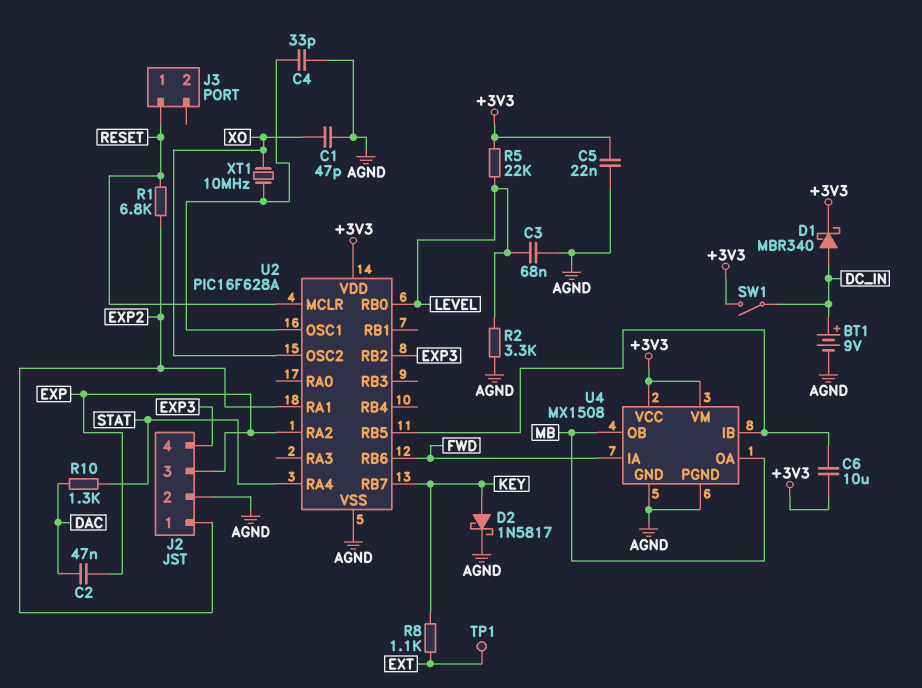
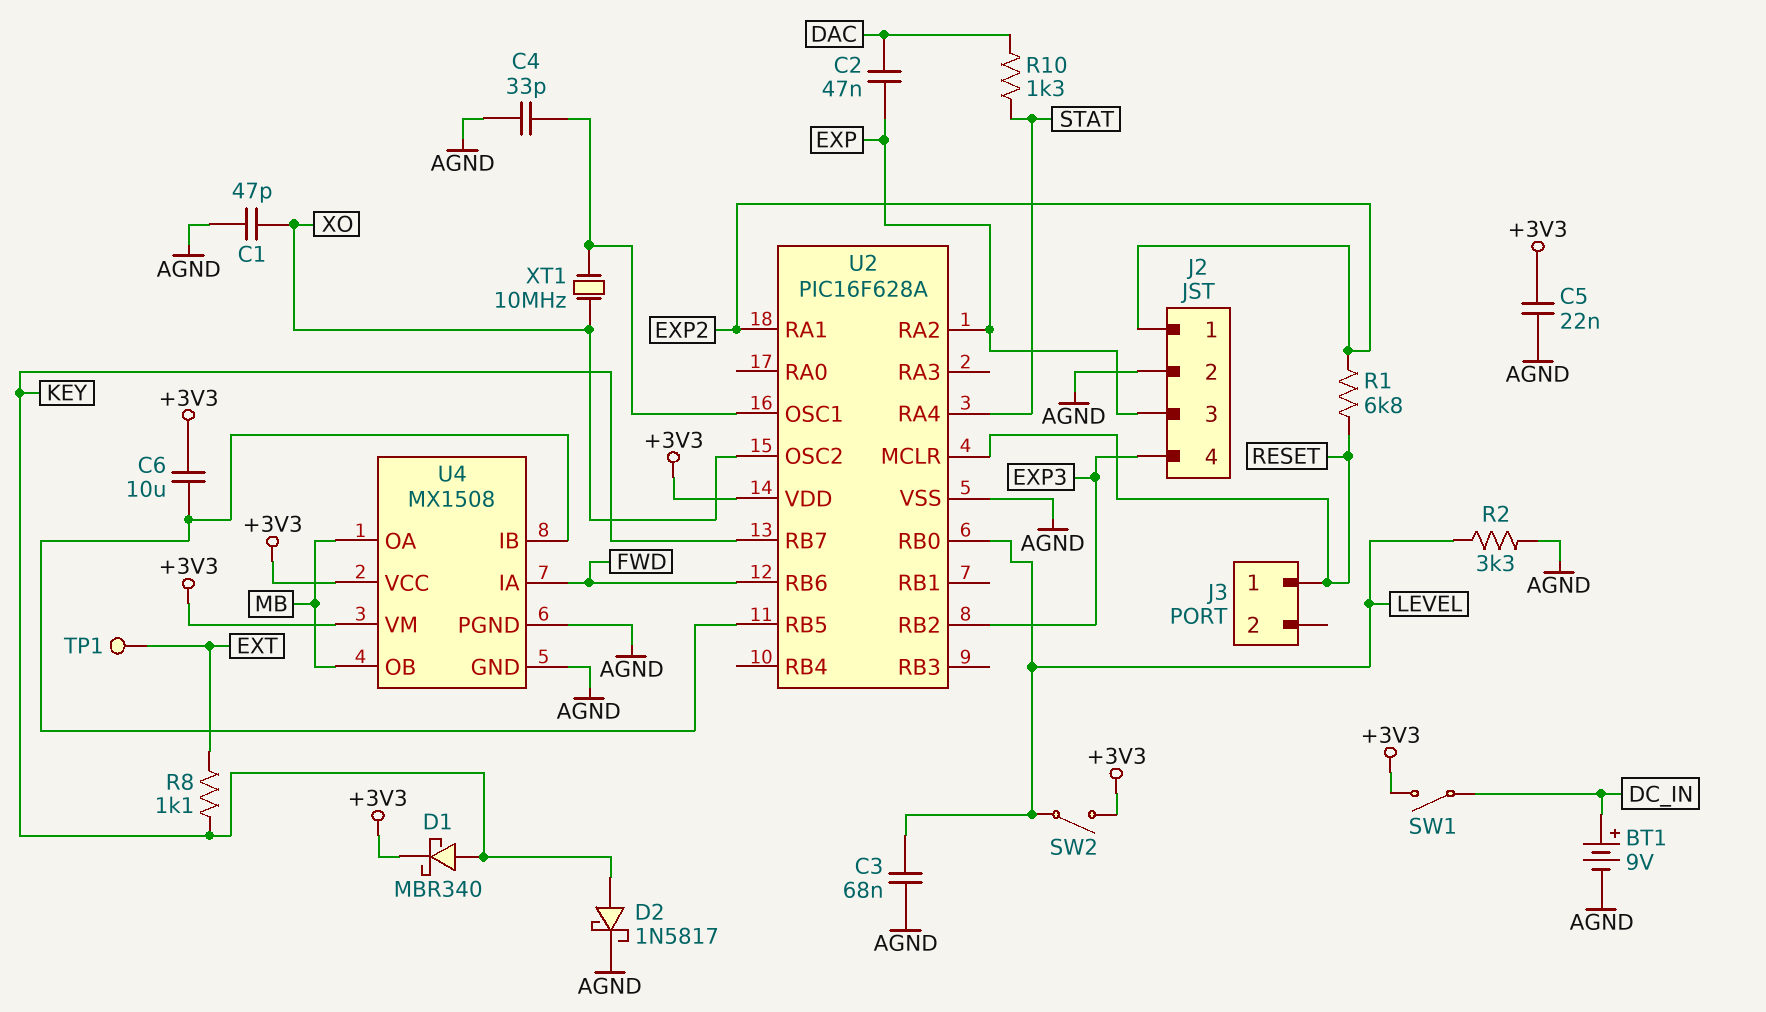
D1: schottky MBR340 (A DC_IN, K +3V3) -> schottky MBR340 (A KEY, K +3V3)
R5: 22k (+3V3, LEVEL) -> none
SW2: none -> switch (+3V3, LEVEL)

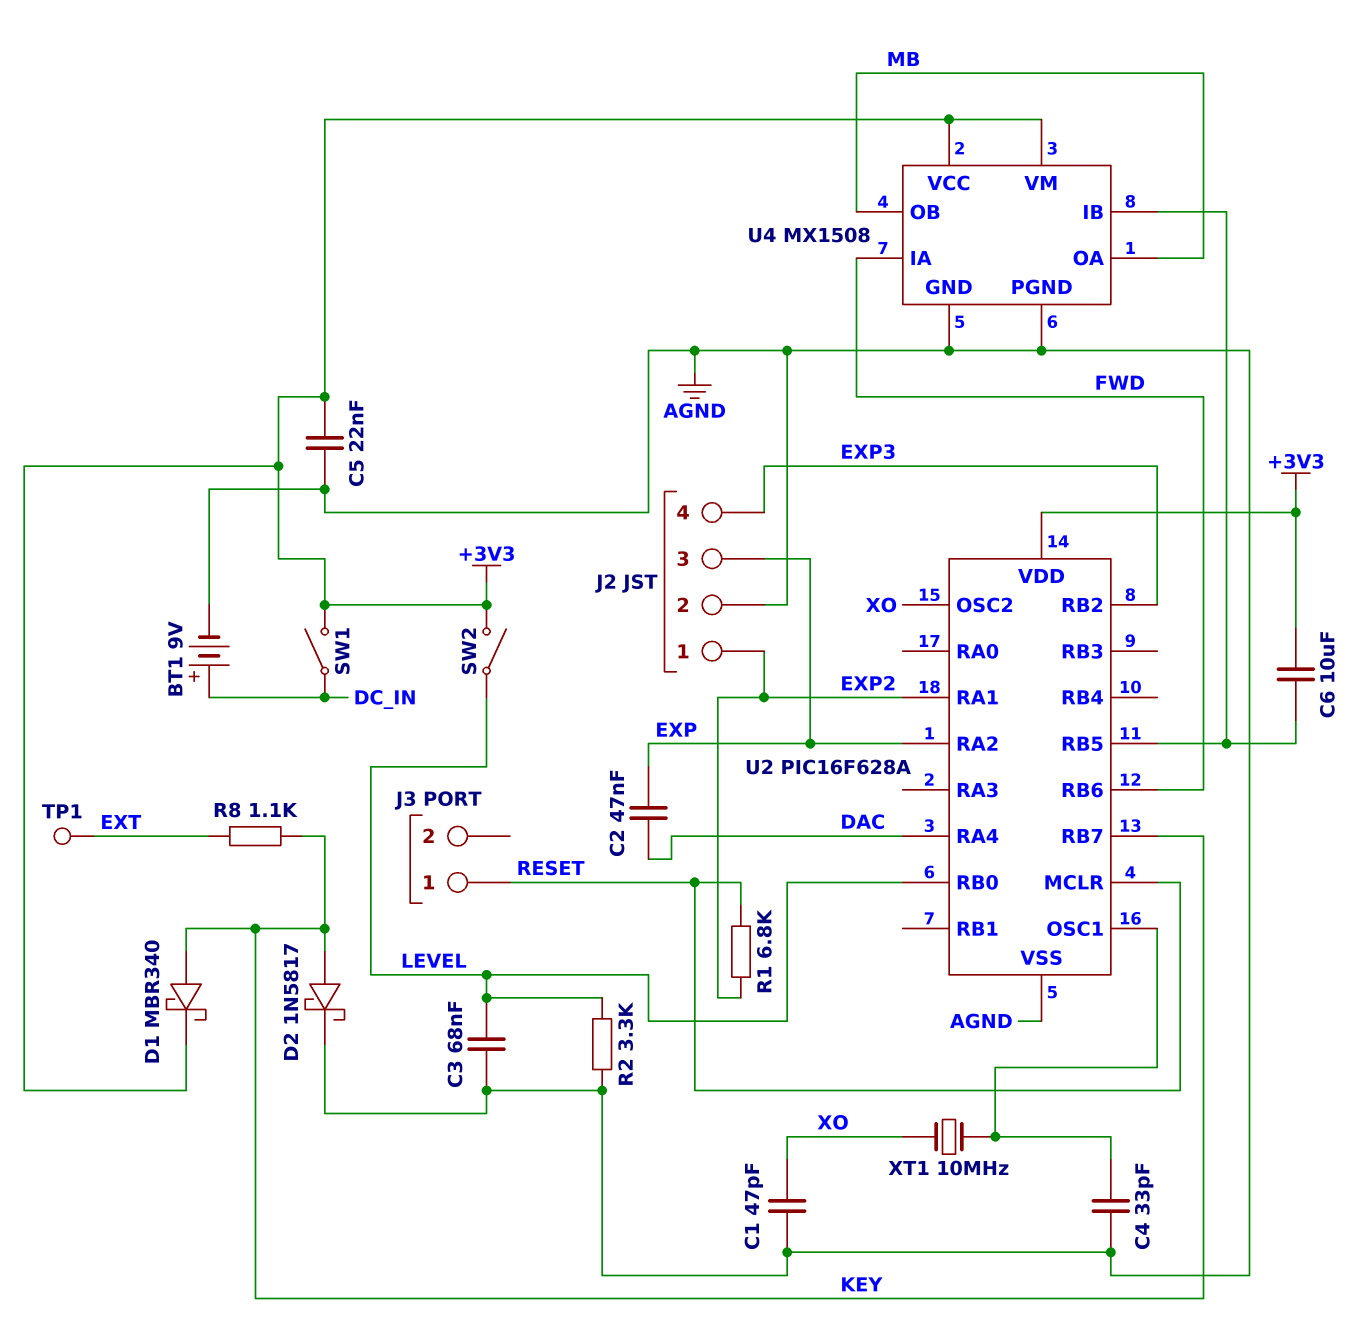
R10: 1.3k (DAC, STAT) -> none
U2 pin RA4: STAT -> DAC

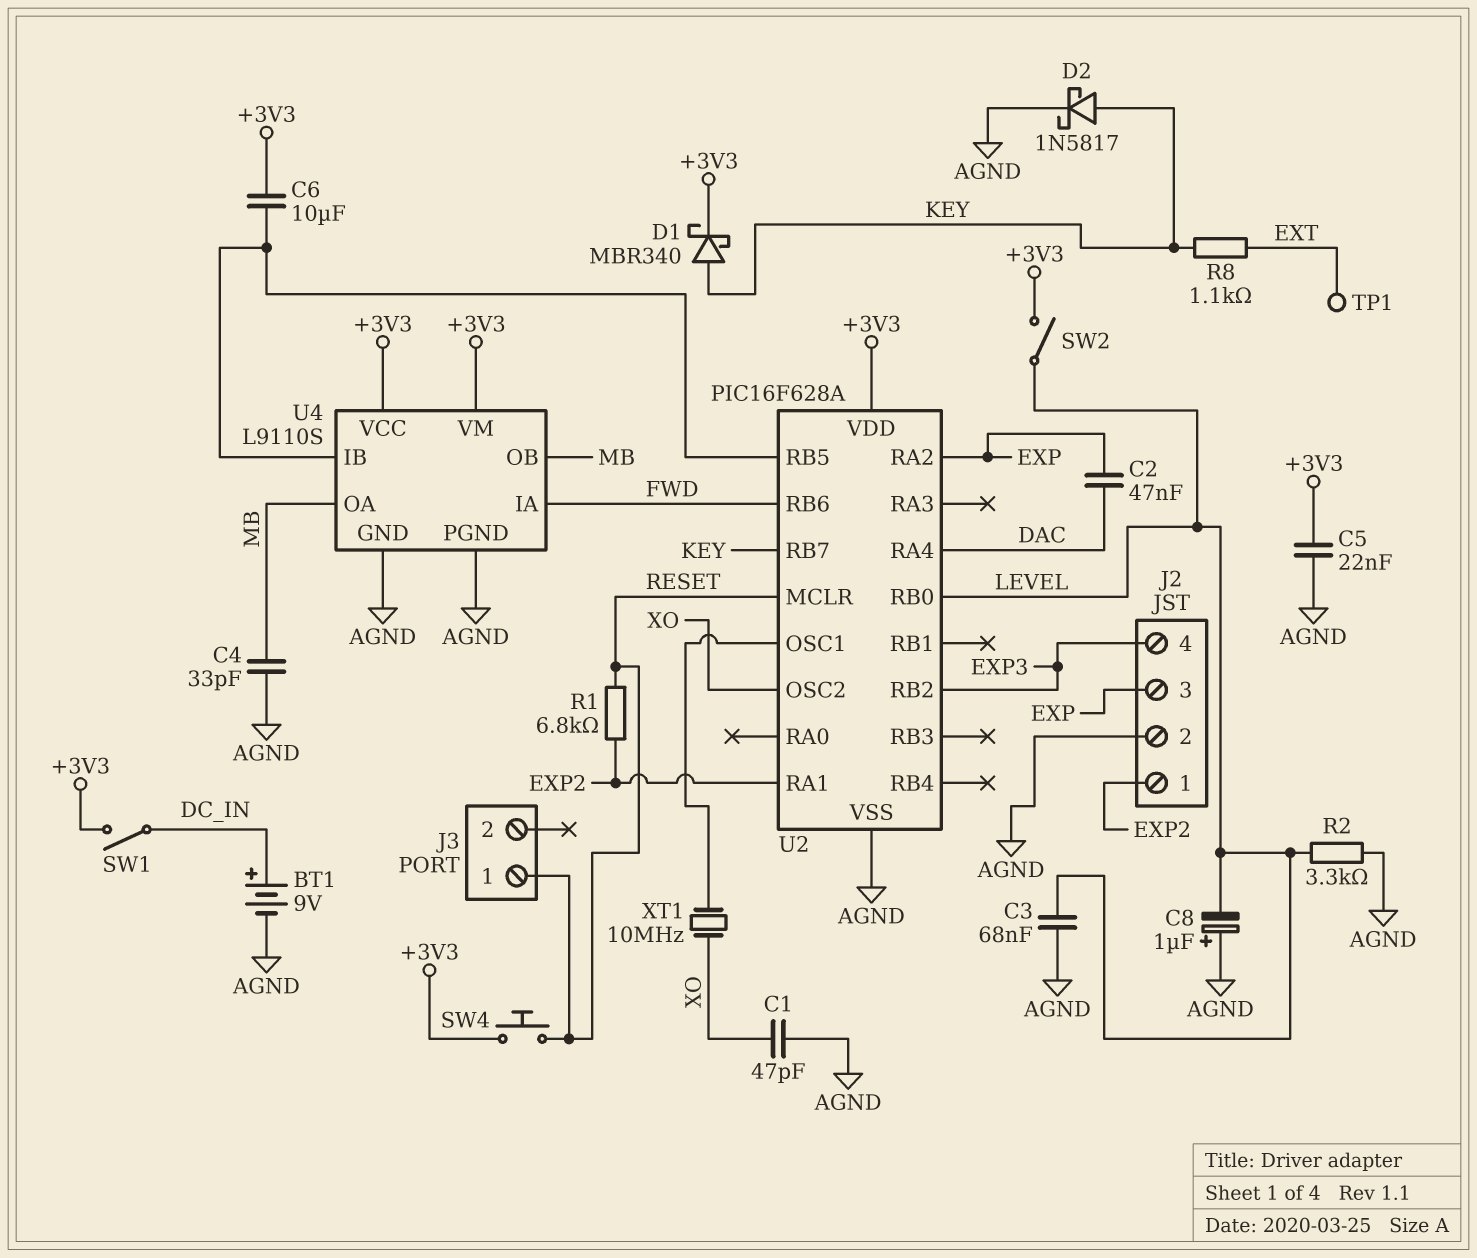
C4: 33pF (AGND, U2/OSC1) -> 33pF (AGND, MB)
C8: none -> 1uF (plus AGND, minus LEVEL)
SW4: none -> button (+3V3, RESET)
U4: MX1508 -> L9110S

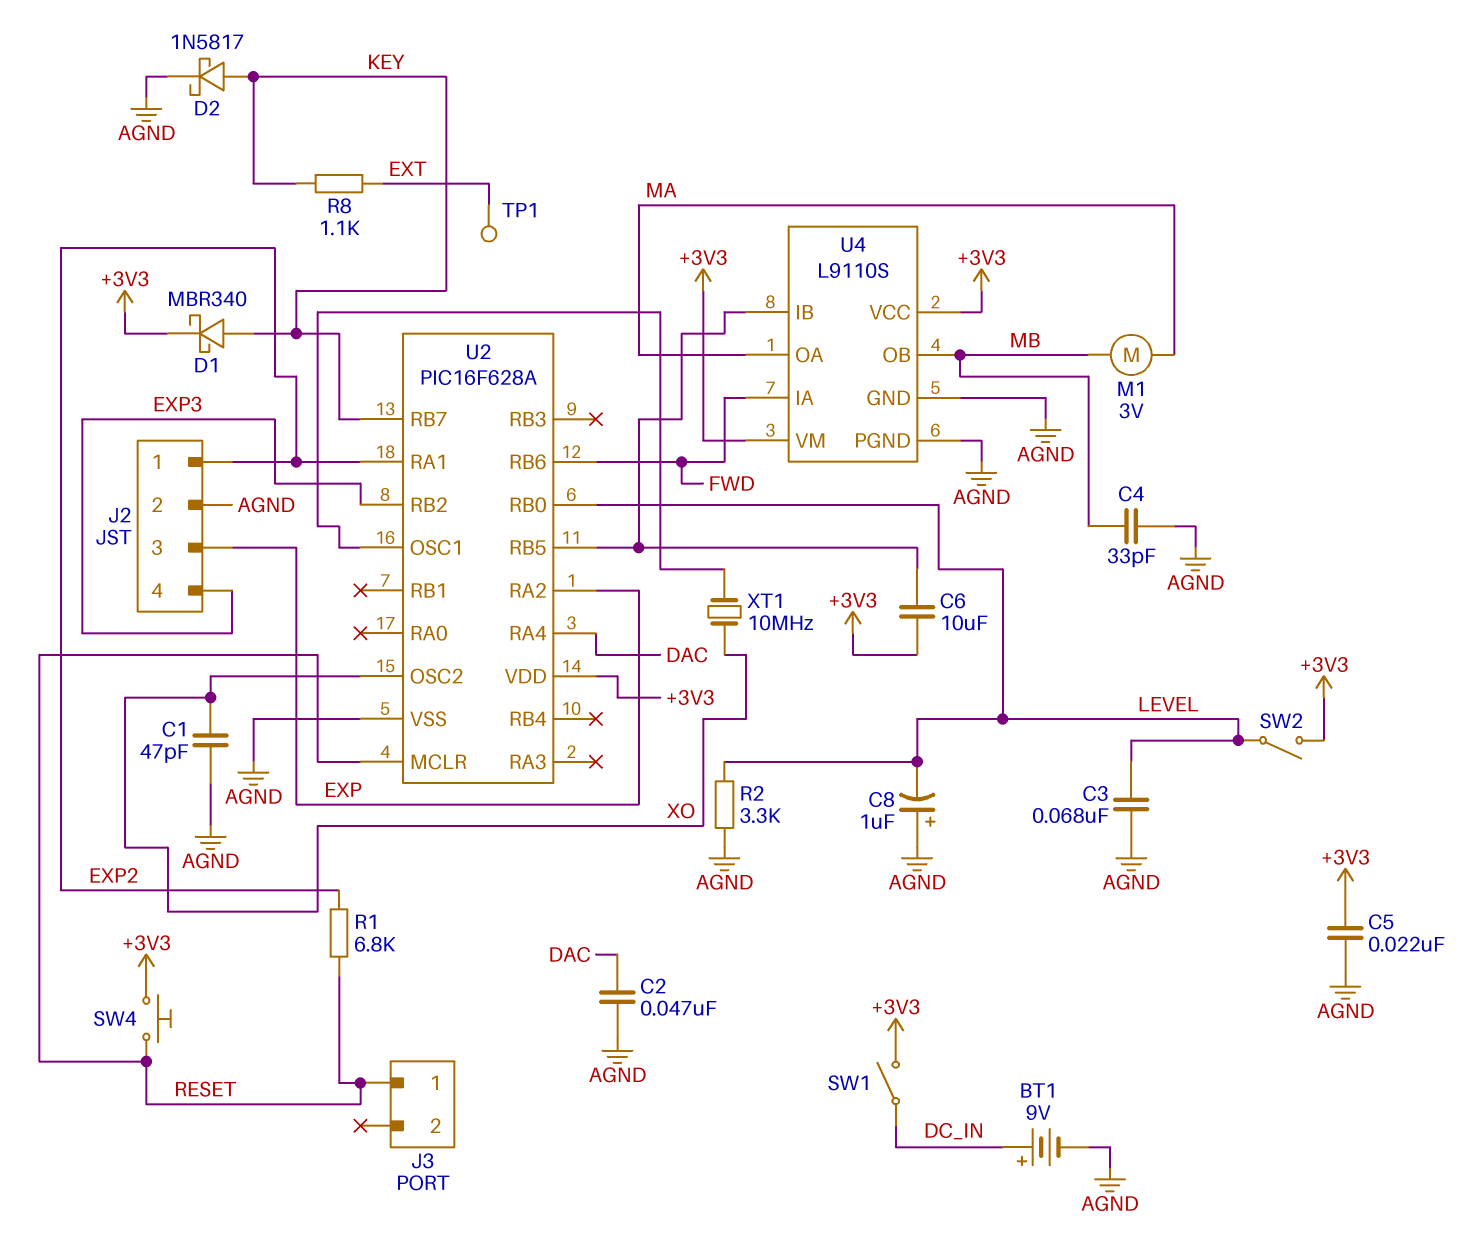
C2: 47nF (DAC, EXP) -> 47nF (AGND, DAC)
M1: none -> motor 3V (MA, MB)
U4 pin OA: MB -> MA

